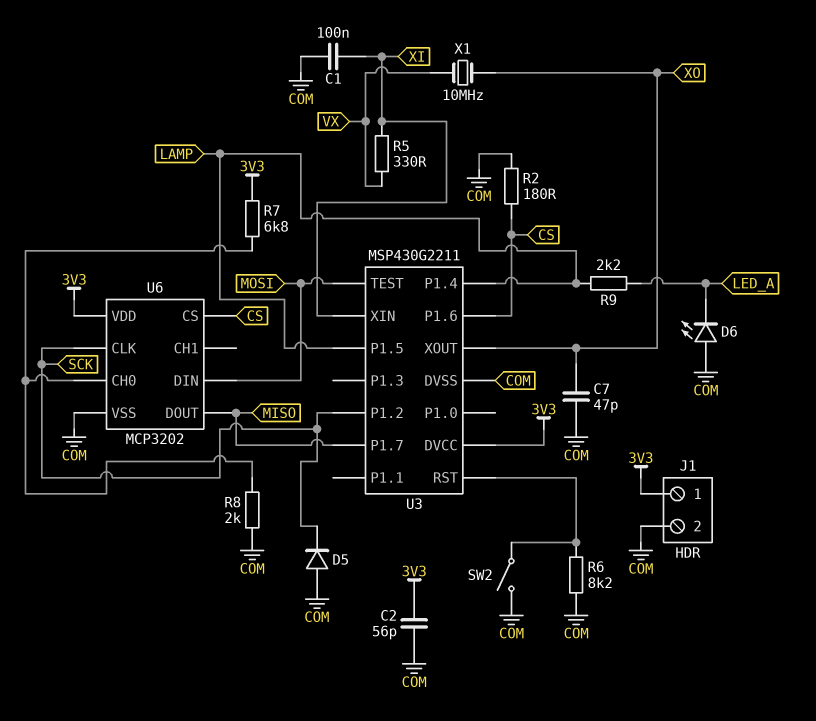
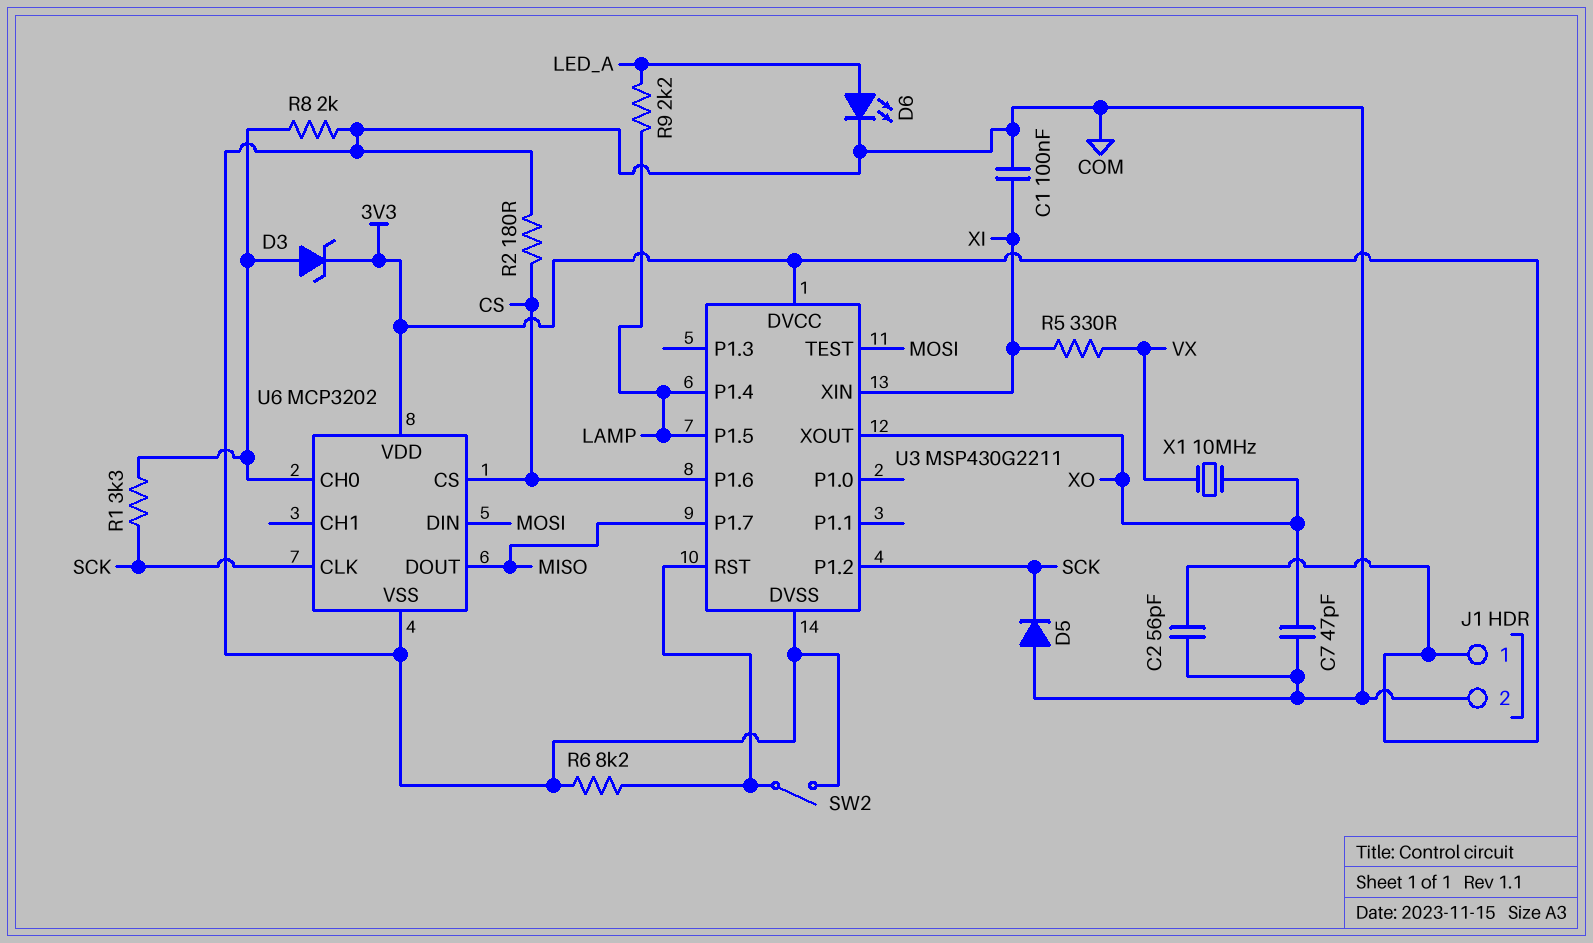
D3: none -> zener (A U6/CH0, K 3V3)
D6: LED (A COM, K LED_A) -> LED (A LED_A, K COM)
R1: none -> 3.3k (SCK, U6/CH0)
R7: 6.8k (3V3, U6/CH0) -> none

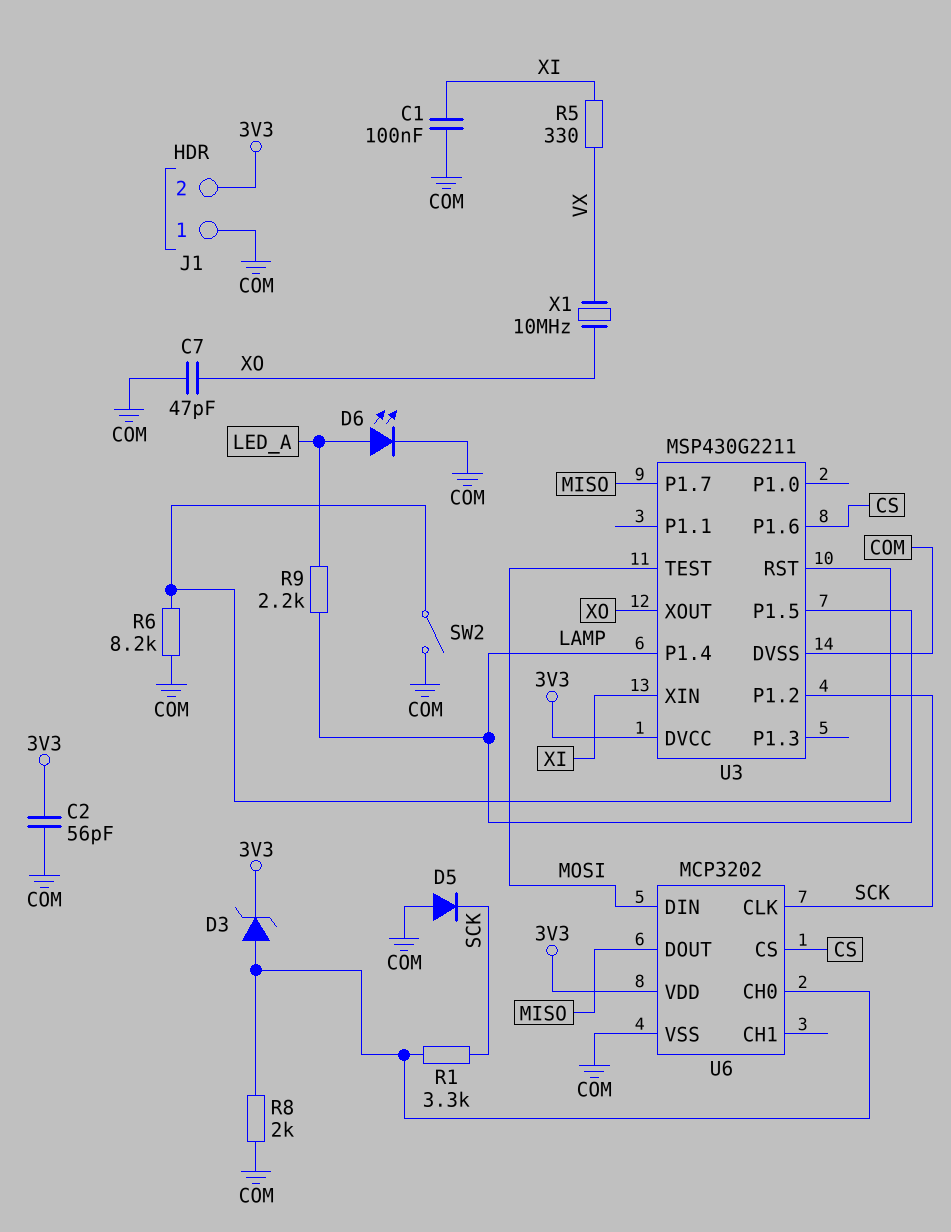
J1 pin 1: 3V3 -> COM
J1 pin 2: COM -> 3V3
R2: 180 (COM, CS) -> none

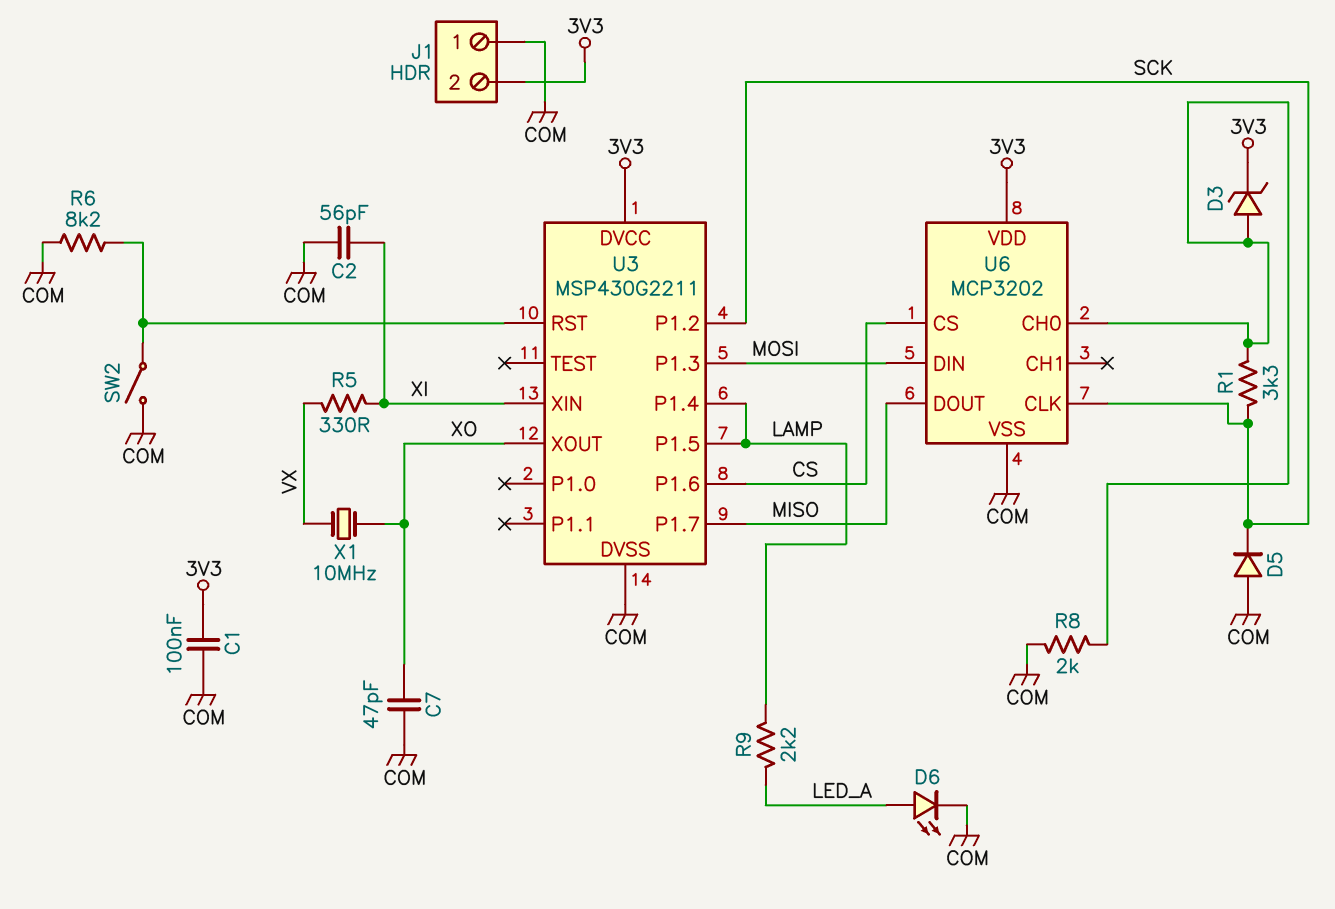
C1: 100nF (COM, XI) -> 100nF (3V3, COM)
C2: 56pF (3V3, COM) -> 56pF (COM, XI)
U3 pin P1.3: none -> MOSI
U3 pin TEST: MOSI -> none

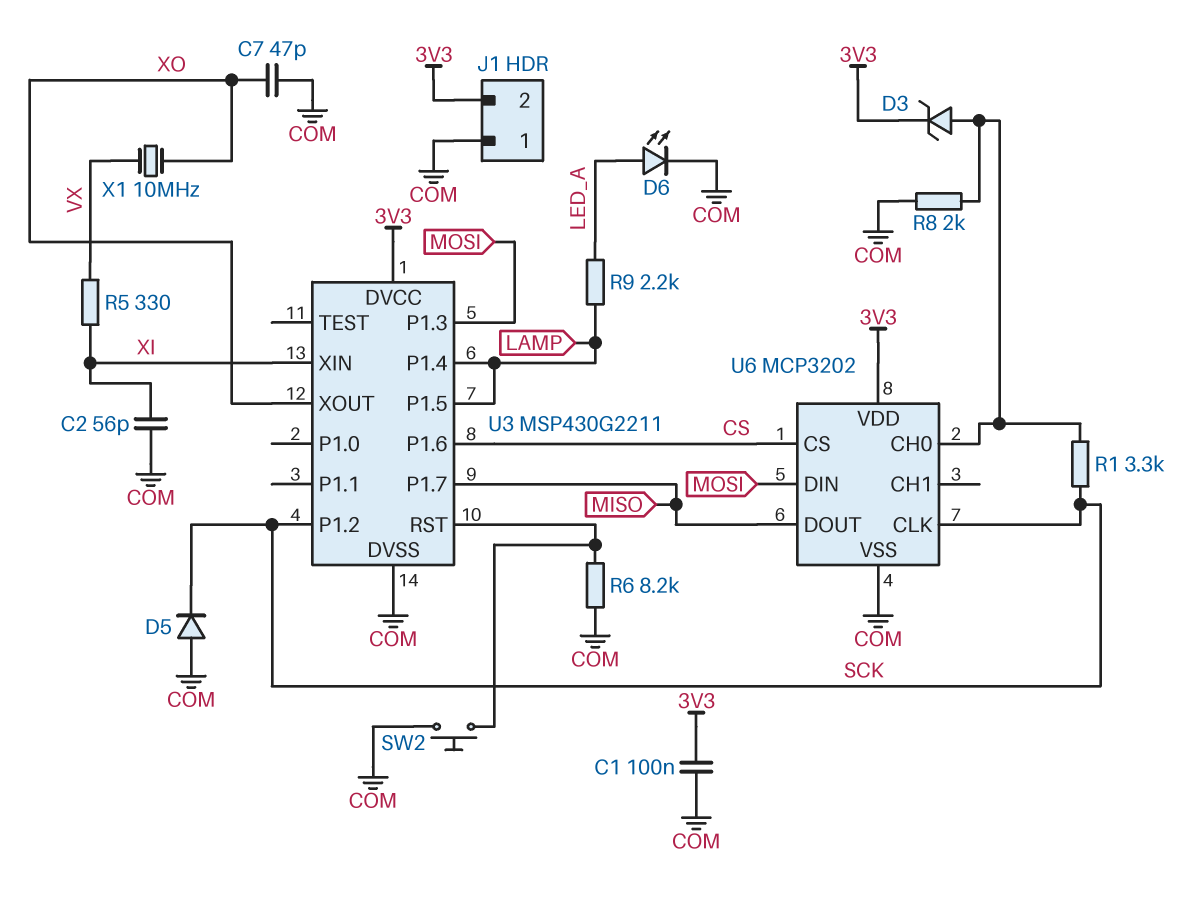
SW2: switch (COM, U3/RST) -> button (COM, U3/RST)

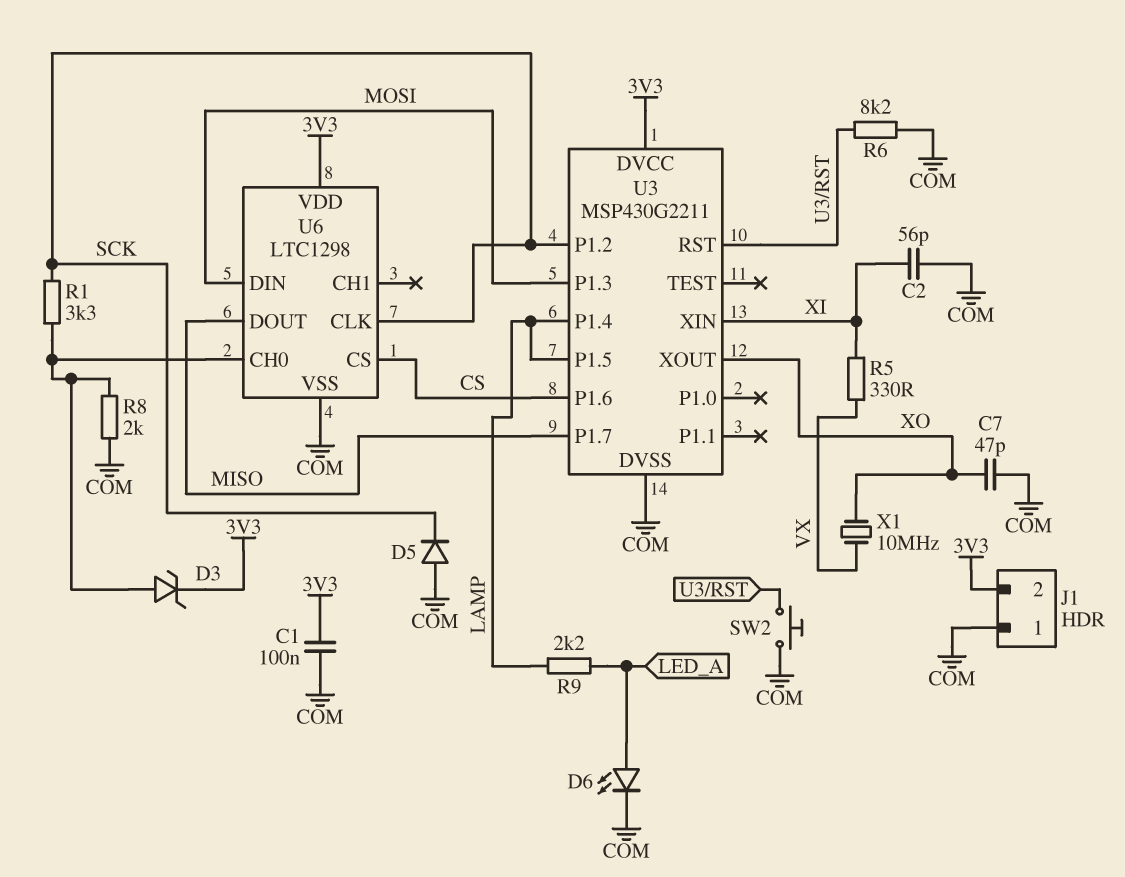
U6: MCP3202 -> LTC1298

